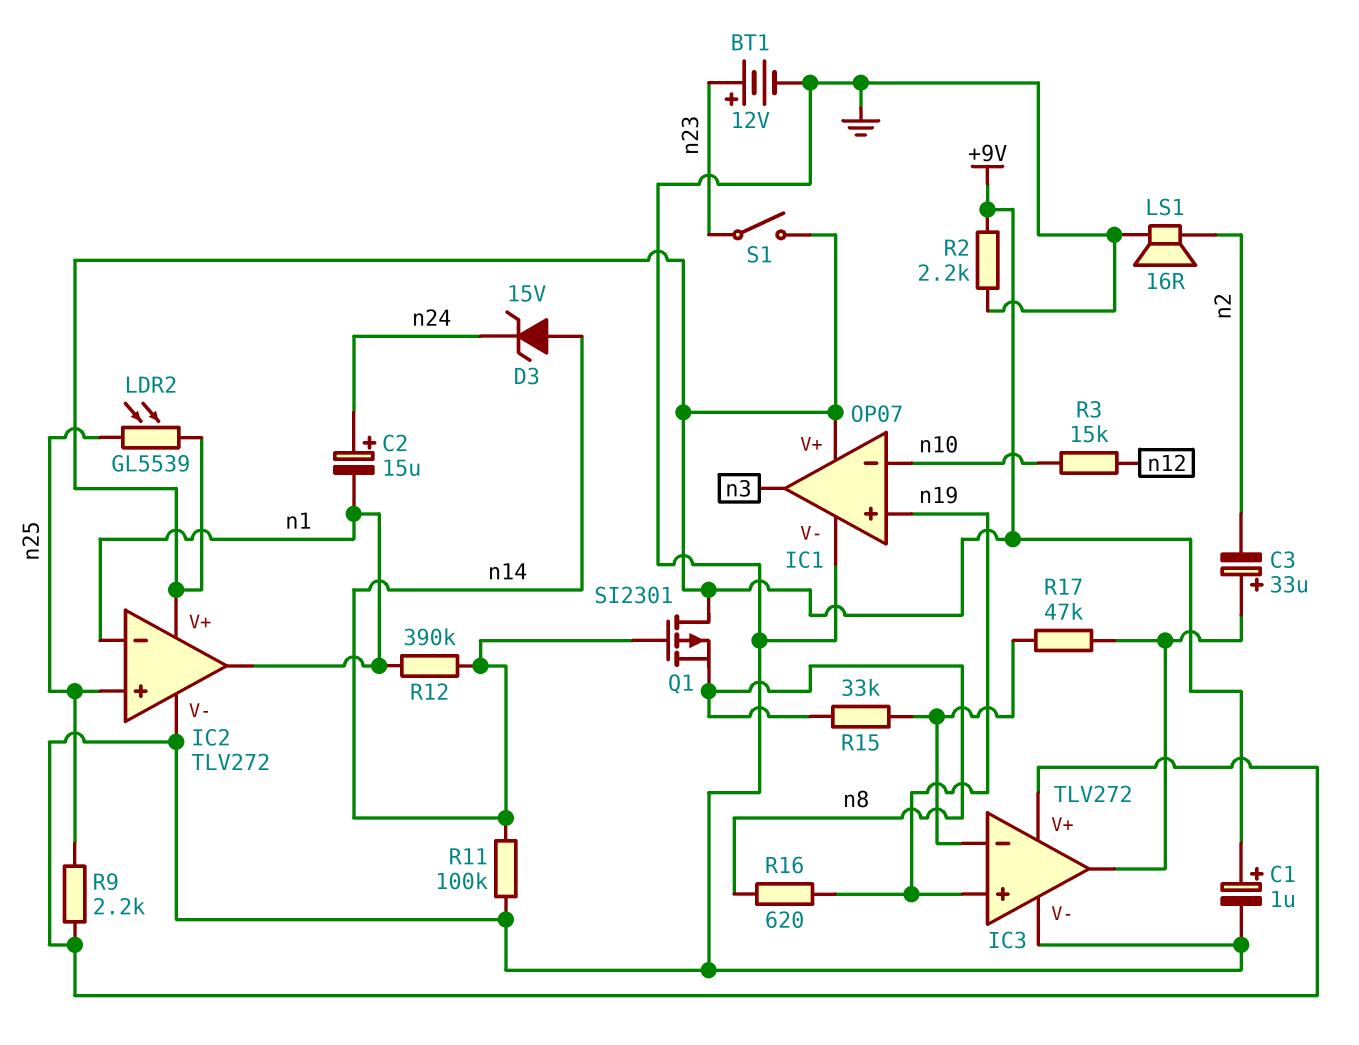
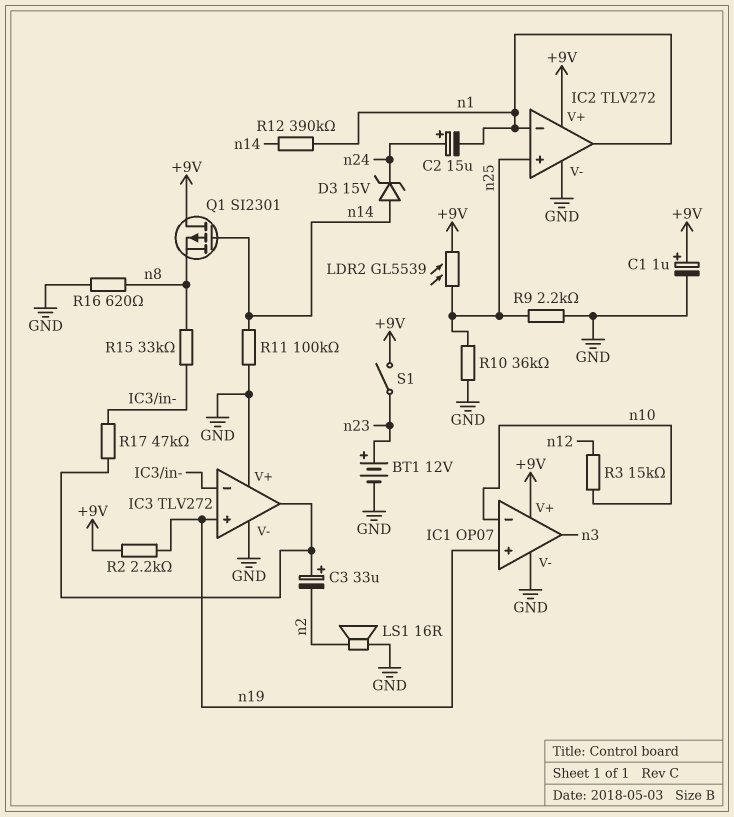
R2: 2.2k (+9V, GND) -> 2.2k (+9V, n19)
R10: none -> 36k (GND, n25)
R16: 620 (n8, n19) -> 620 (GND, n8)

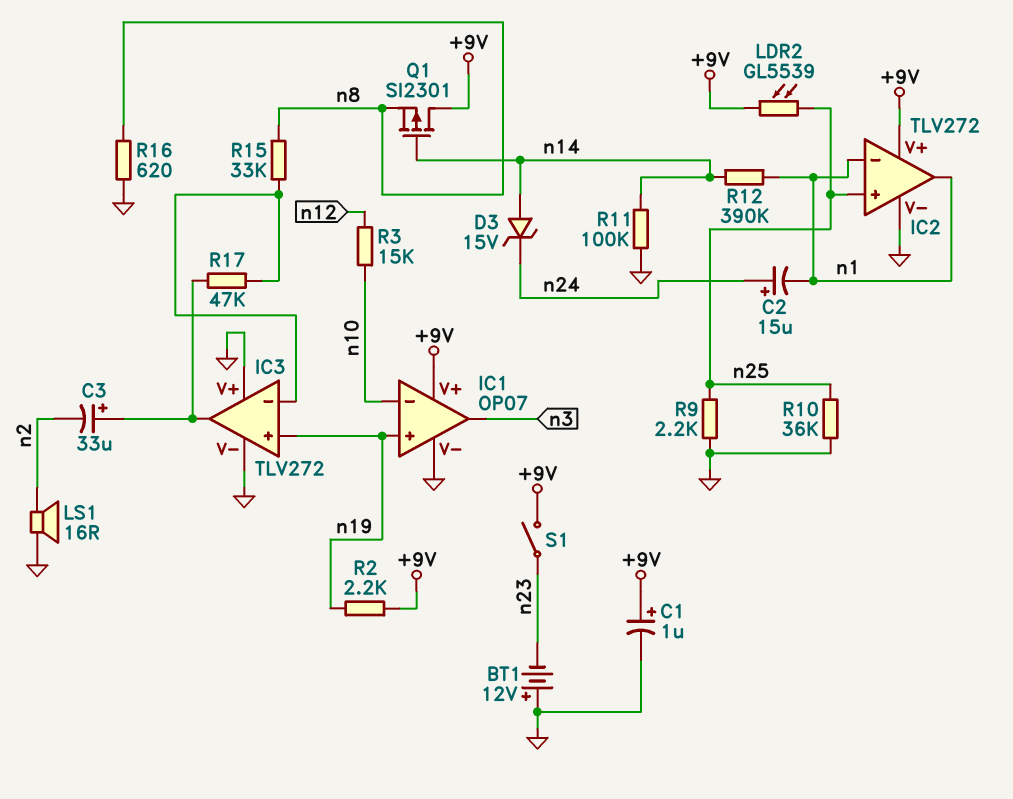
BT1: 12V (plus n23, minus GND) -> 12V (plus GND, minus n23)

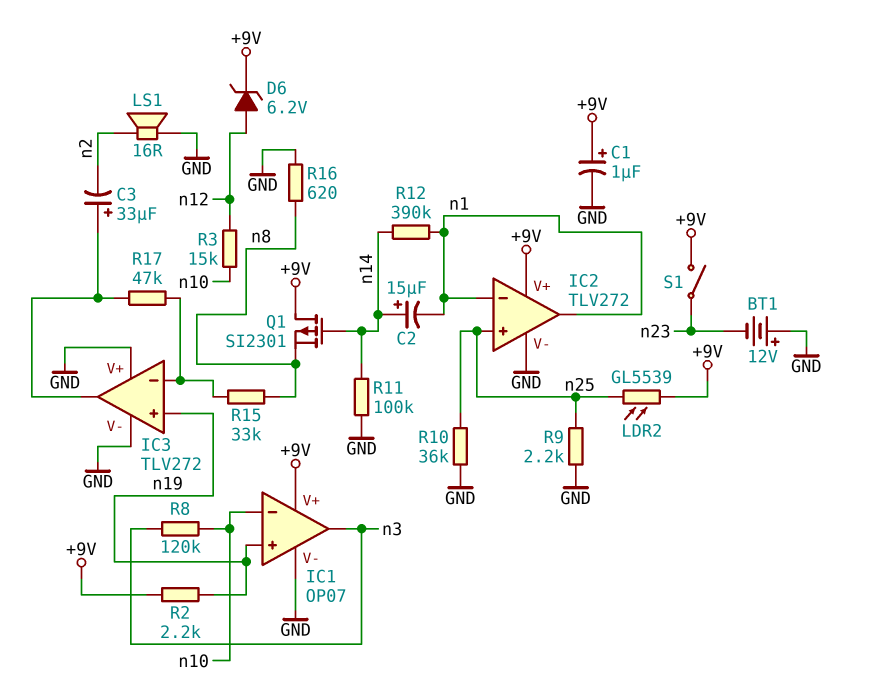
C2: 15uF (plus n24, minus n1) -> 15uF (plus n14, minus n1)
D3: zener 15V (A n14, K n24) -> none
D6: none -> zener 6.2V (A n12, K +9V)
R8: none -> 120k (n3, n10)

